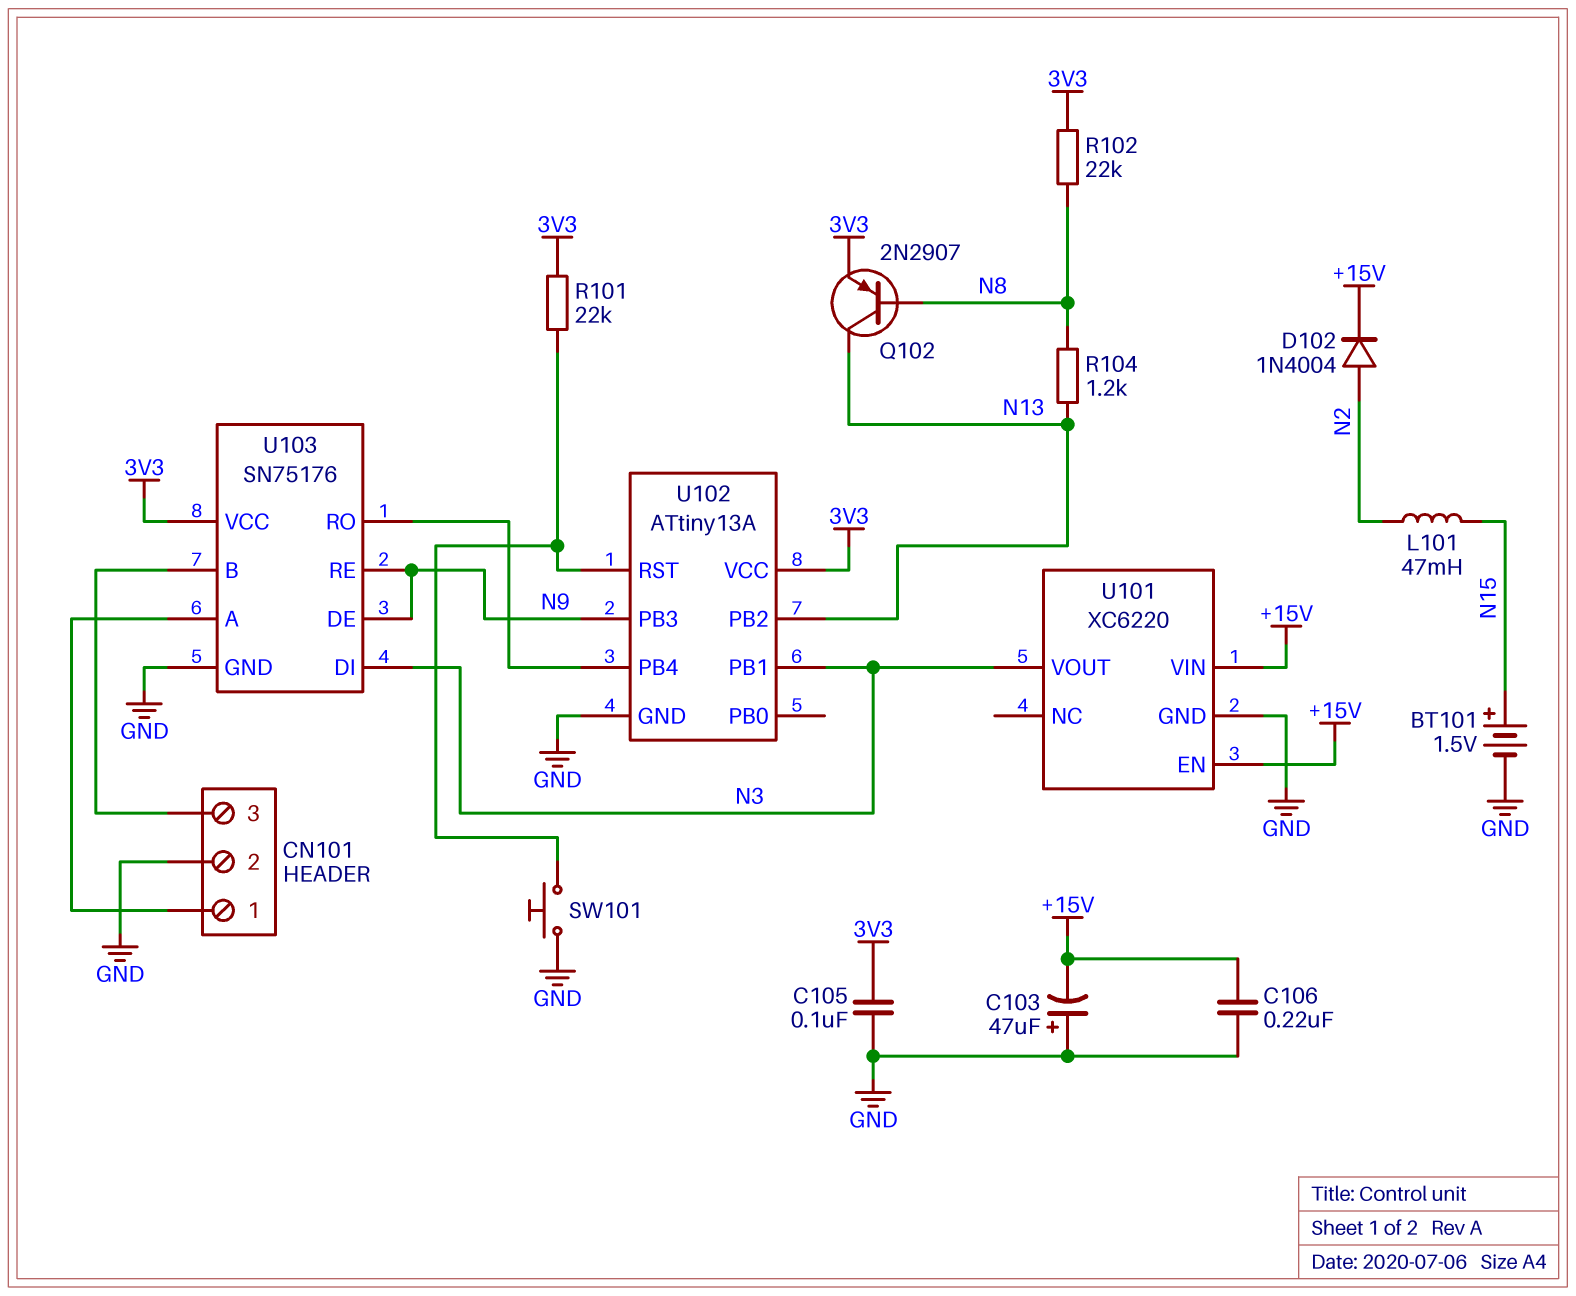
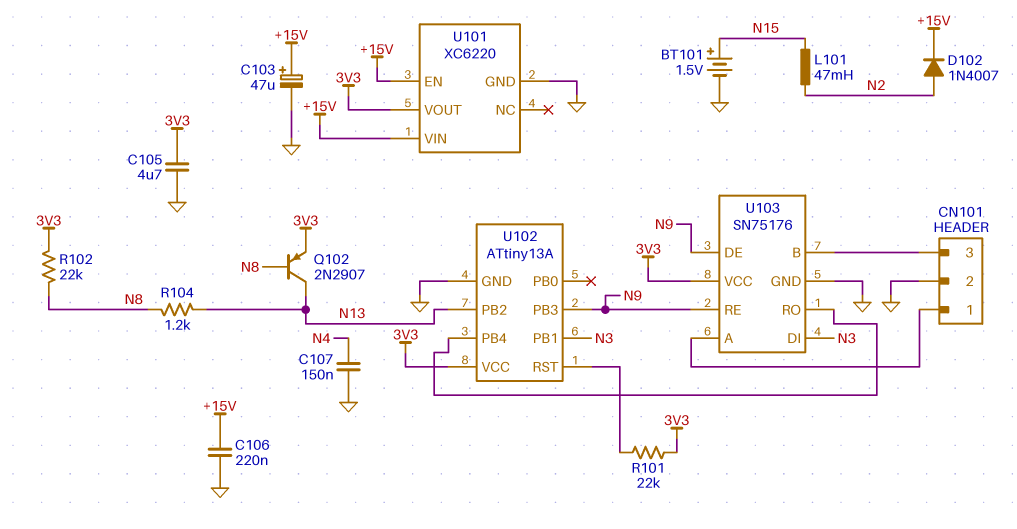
C103: 47uF (plus GND, minus +15V) -> 47uF (plus +15V, minus GND)
C105: 100nF (3V3, GND) -> 4.7uF (3V3, GND)
C107: none -> 150nF (GND, N4)
D102: diode 1N4004 (A N2, K +15V) -> diode 1N4007 (A N2, K +15V)
SW101: button (GND, U102/RST) -> none
U101 pin VOUT: N3 -> 3V3

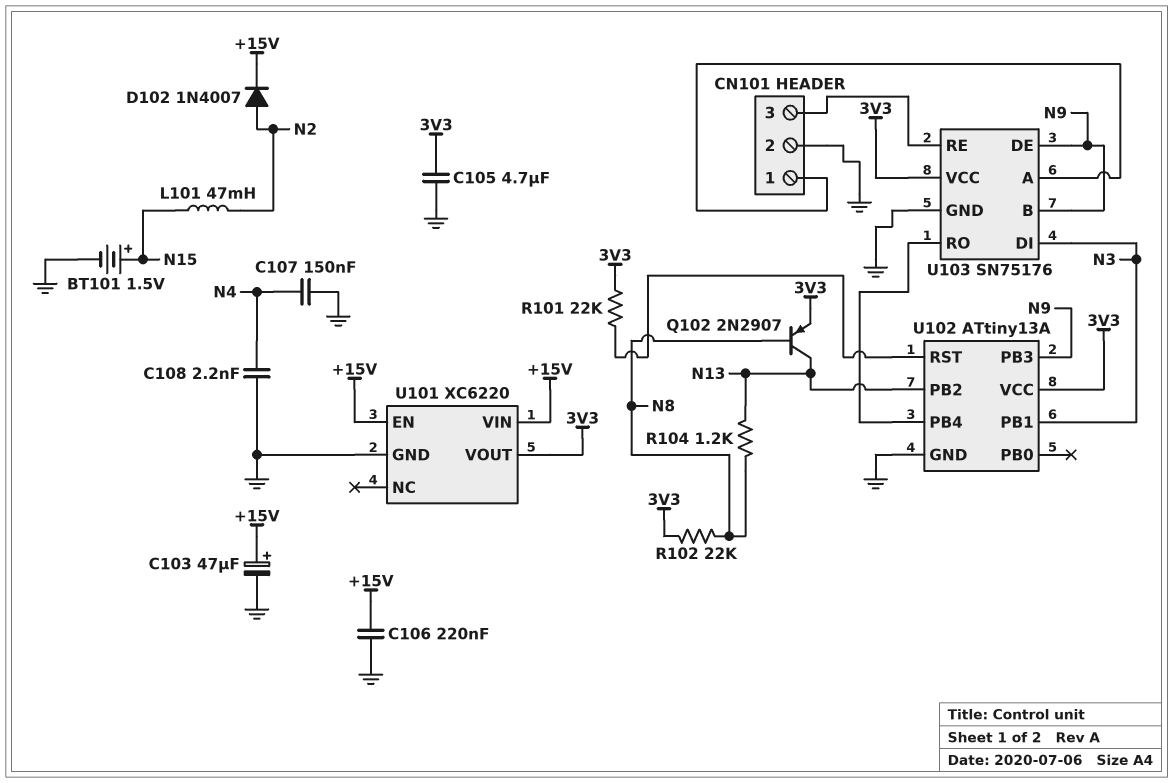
C108: none -> 2.2nF (GND, N4)
U103 pin B: CN101/3 -> N9
U103 pin RE: N9 -> CN101/3

